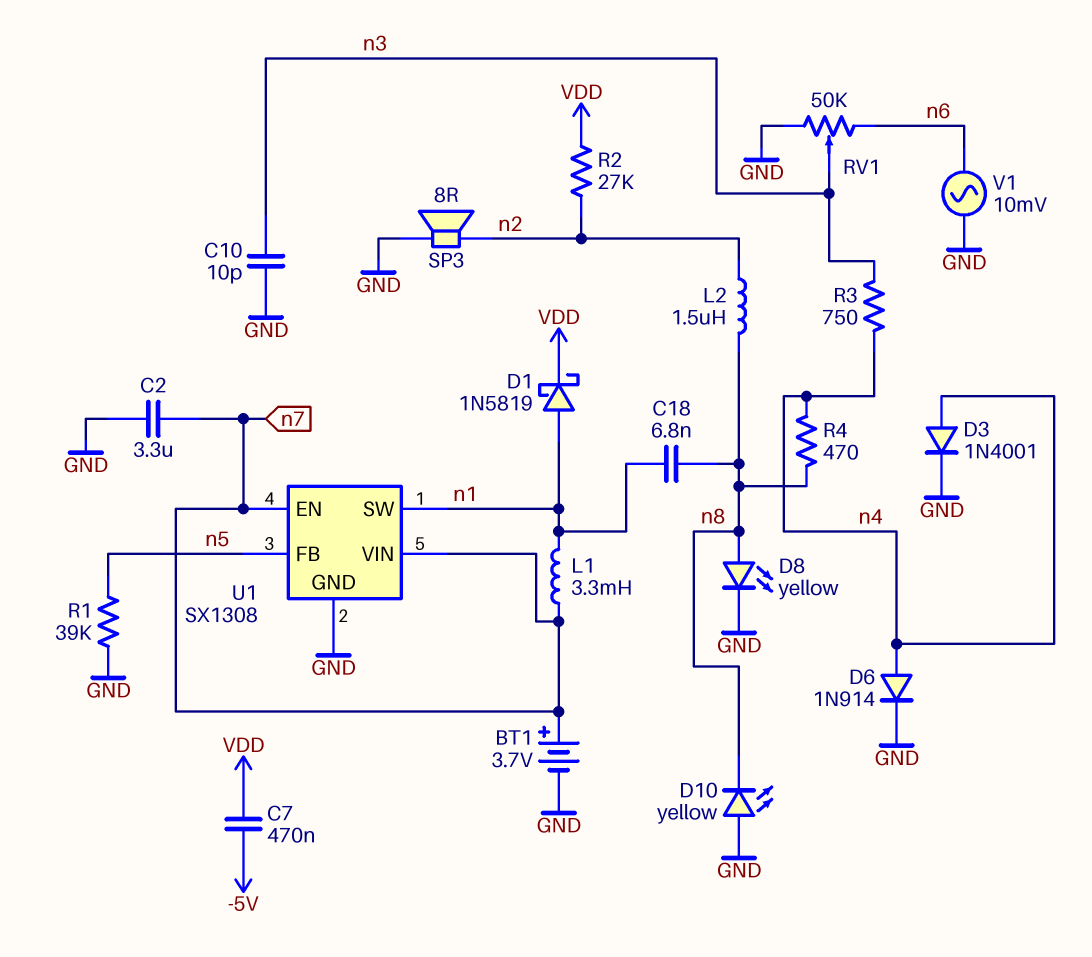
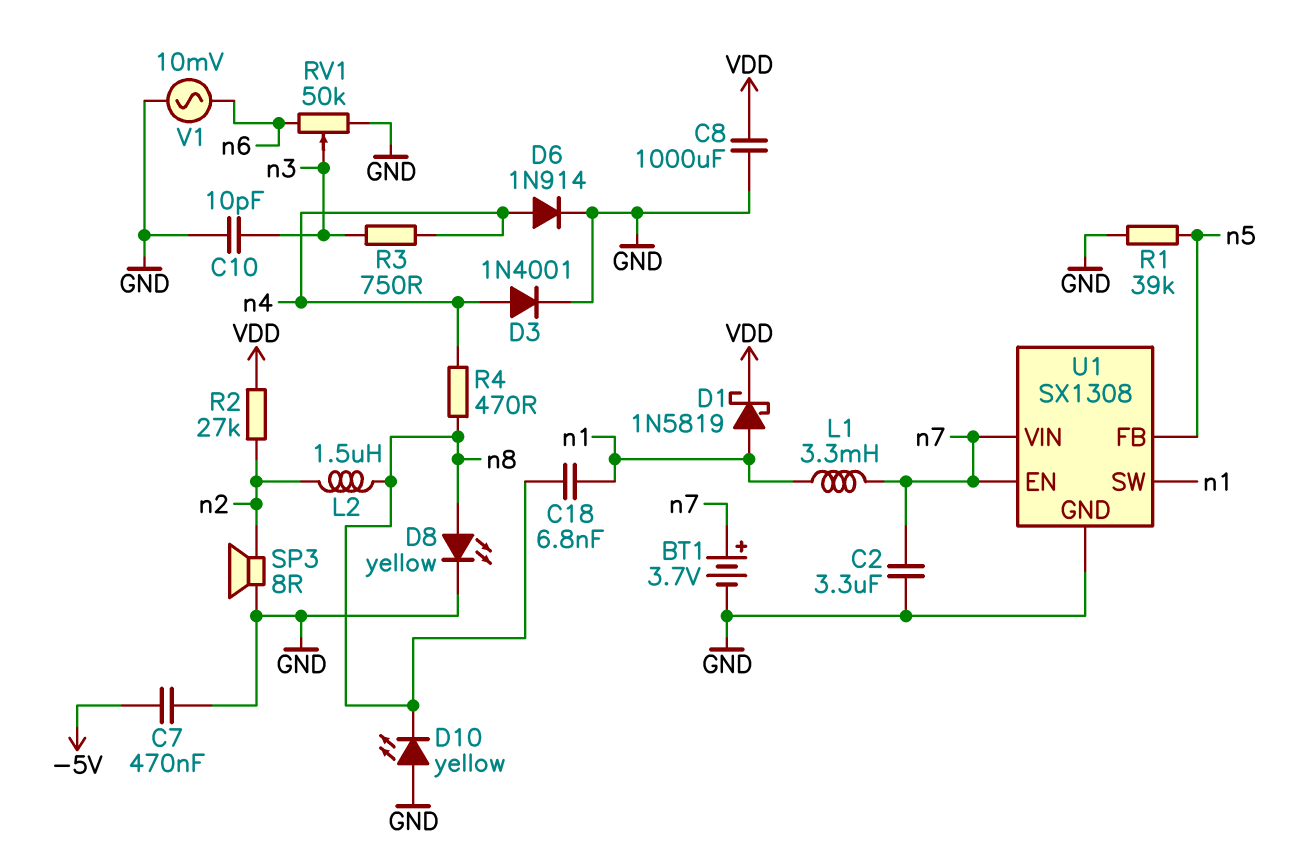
C7: 470nF (-5V, VDD) -> 470nF (-5V, GND)
C8: none -> 1000uF (GND, VDD)

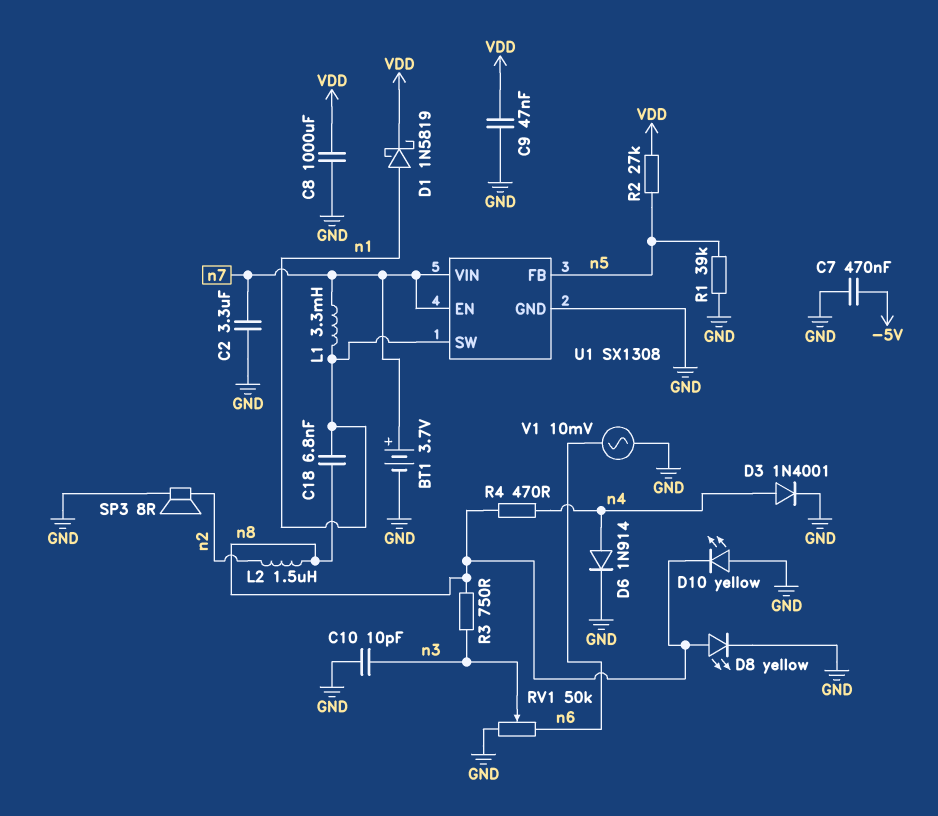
C9: none -> 47nF (GND, VDD)
R2: 27k (VDD, n2) -> 27k (VDD, n5)
R3: 750 (n3, n4) -> 750 (n3, n8)

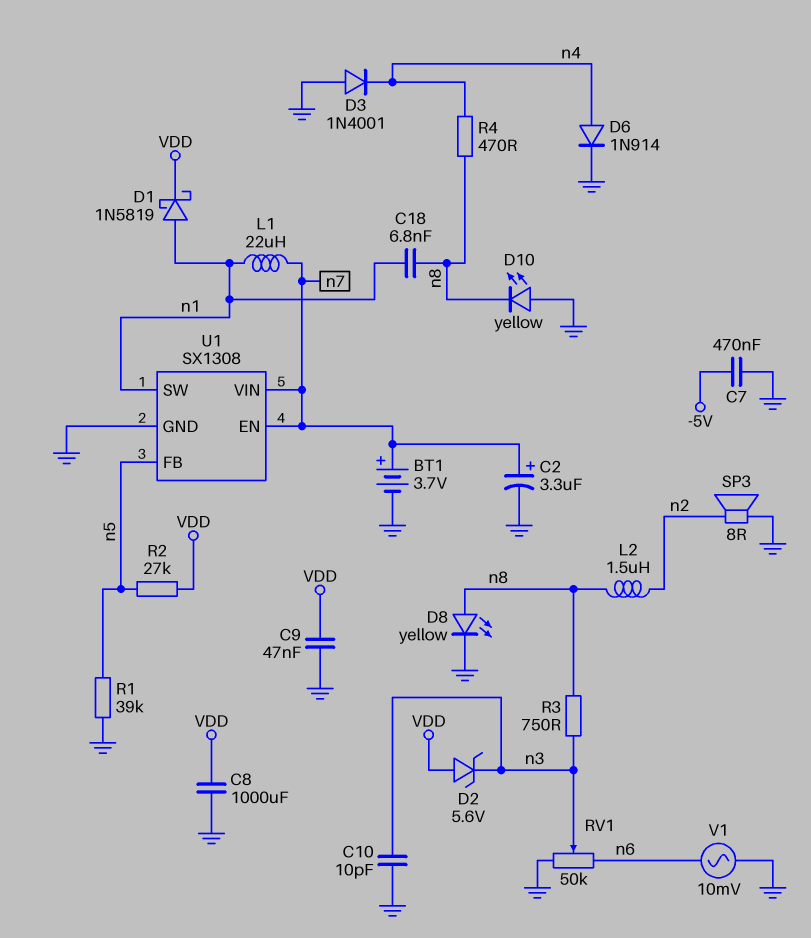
C2: 3.3uF (GND, n7) -> 3.3uF (plus n7, minus GND)
D2: none -> zener 5.6V (A VDD, K n3)
D3: diode 1N4001 (A n4, K GND) -> diode 1N4001 (A GND, K n4)
L1: 3.3mH (n1, n7) -> 22uH (n1, n7)

